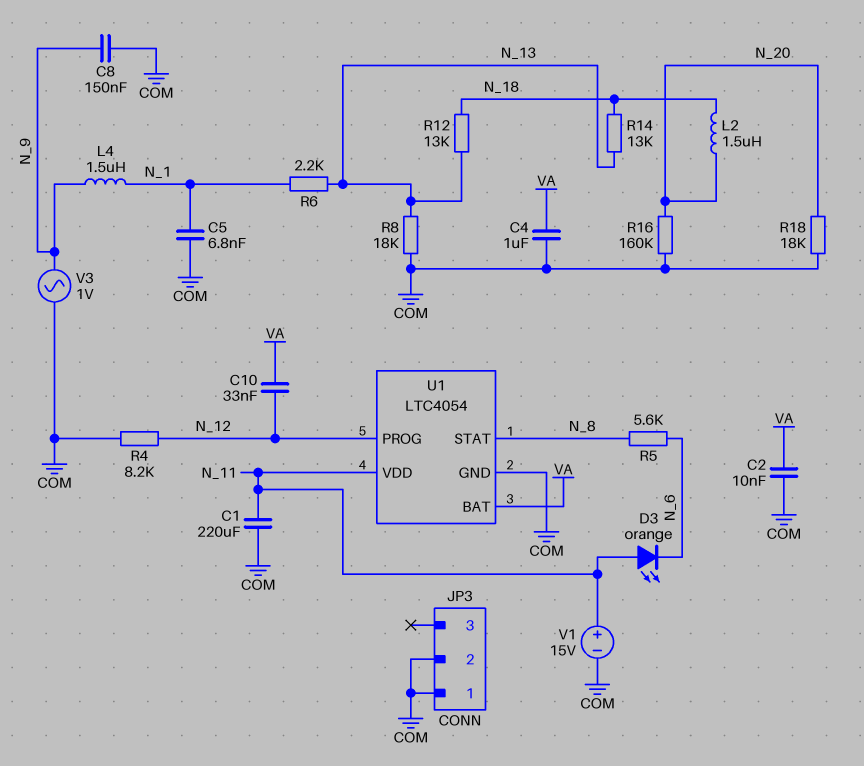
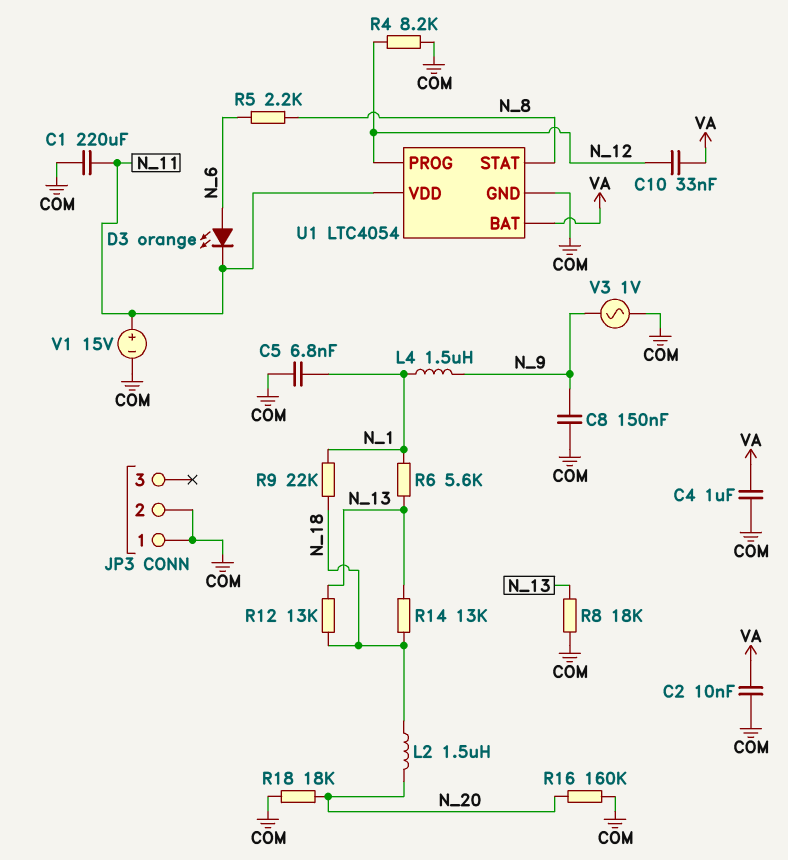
D3: LED orange (A N_11, K N_6) -> LED orange (A N_6, K N_11)
R5: 5.6k (N_6, N_8) -> 2.2k (N_6, N_8)
R6: 2.2k (N_1, N_13) -> 5.6k (N_1, N_13)
R9: none -> 22k (N_1, N_18)

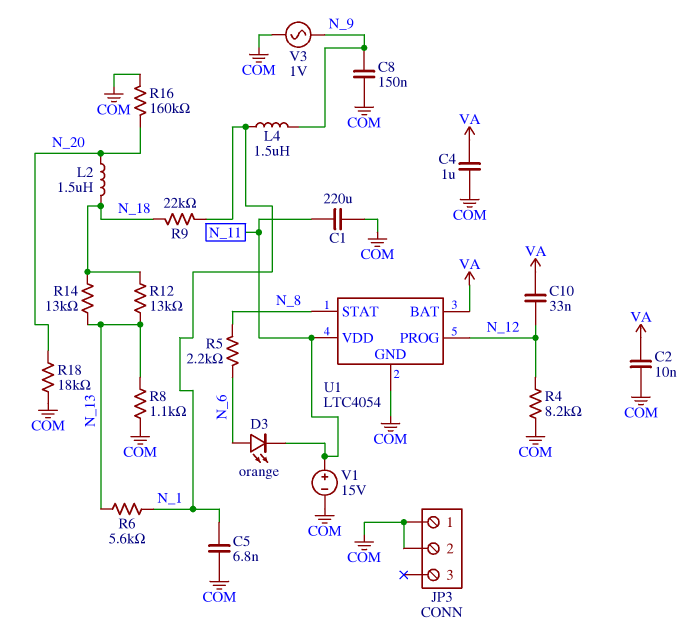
R8: 18k (COM, N_13) -> 1.1k (COM, N_13)

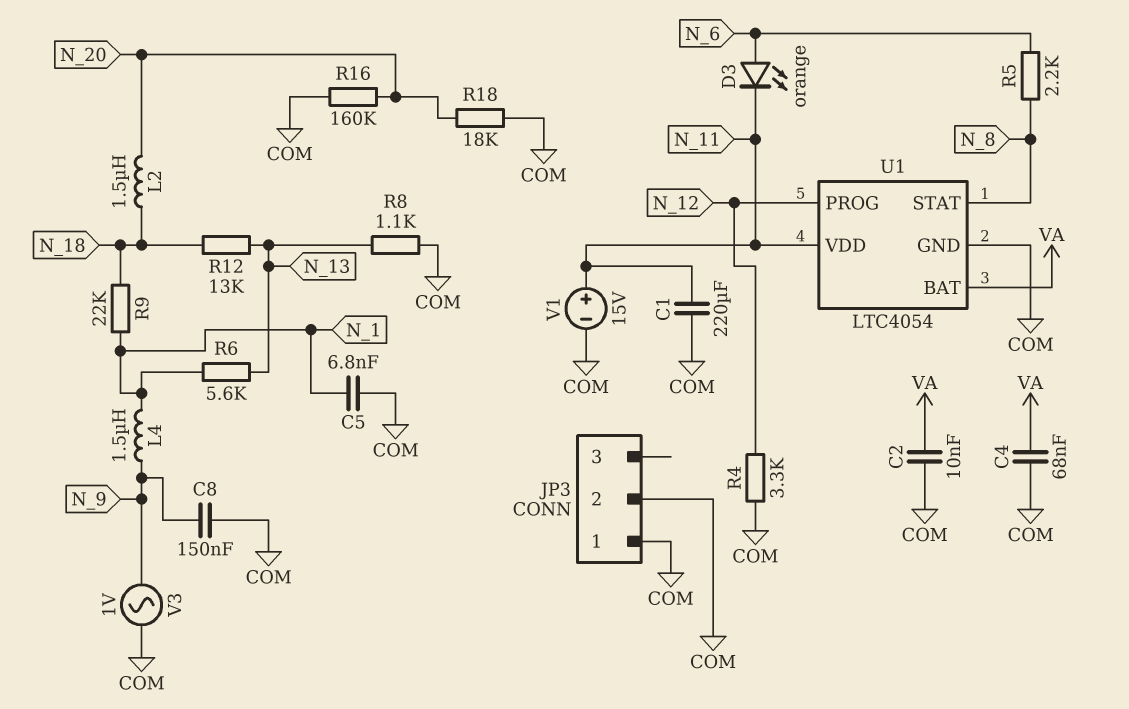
C4: 1uF (COM, VA) -> 68nF (COM, VA)
C10: 33nF (N_12, VA) -> none
R4: 8.2k (COM, N_12) -> 3.3k (COM, N_12)
R14: 13k (N_13, N_18) -> none

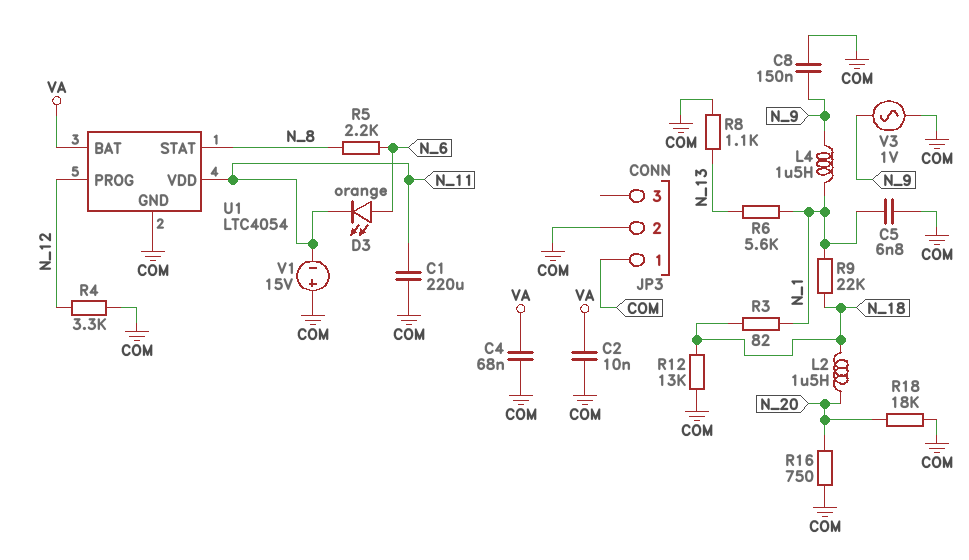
R3: none -> 82 (N_1, N_18)
R12: 13k (N_13, N_18) -> 13k (COM, N_18)
R16: 160k (COM, N_20) -> 750 (COM, N_20)
V1: 15V (plus N_11, minus COM) -> 15V (plus COM, minus N_11)

